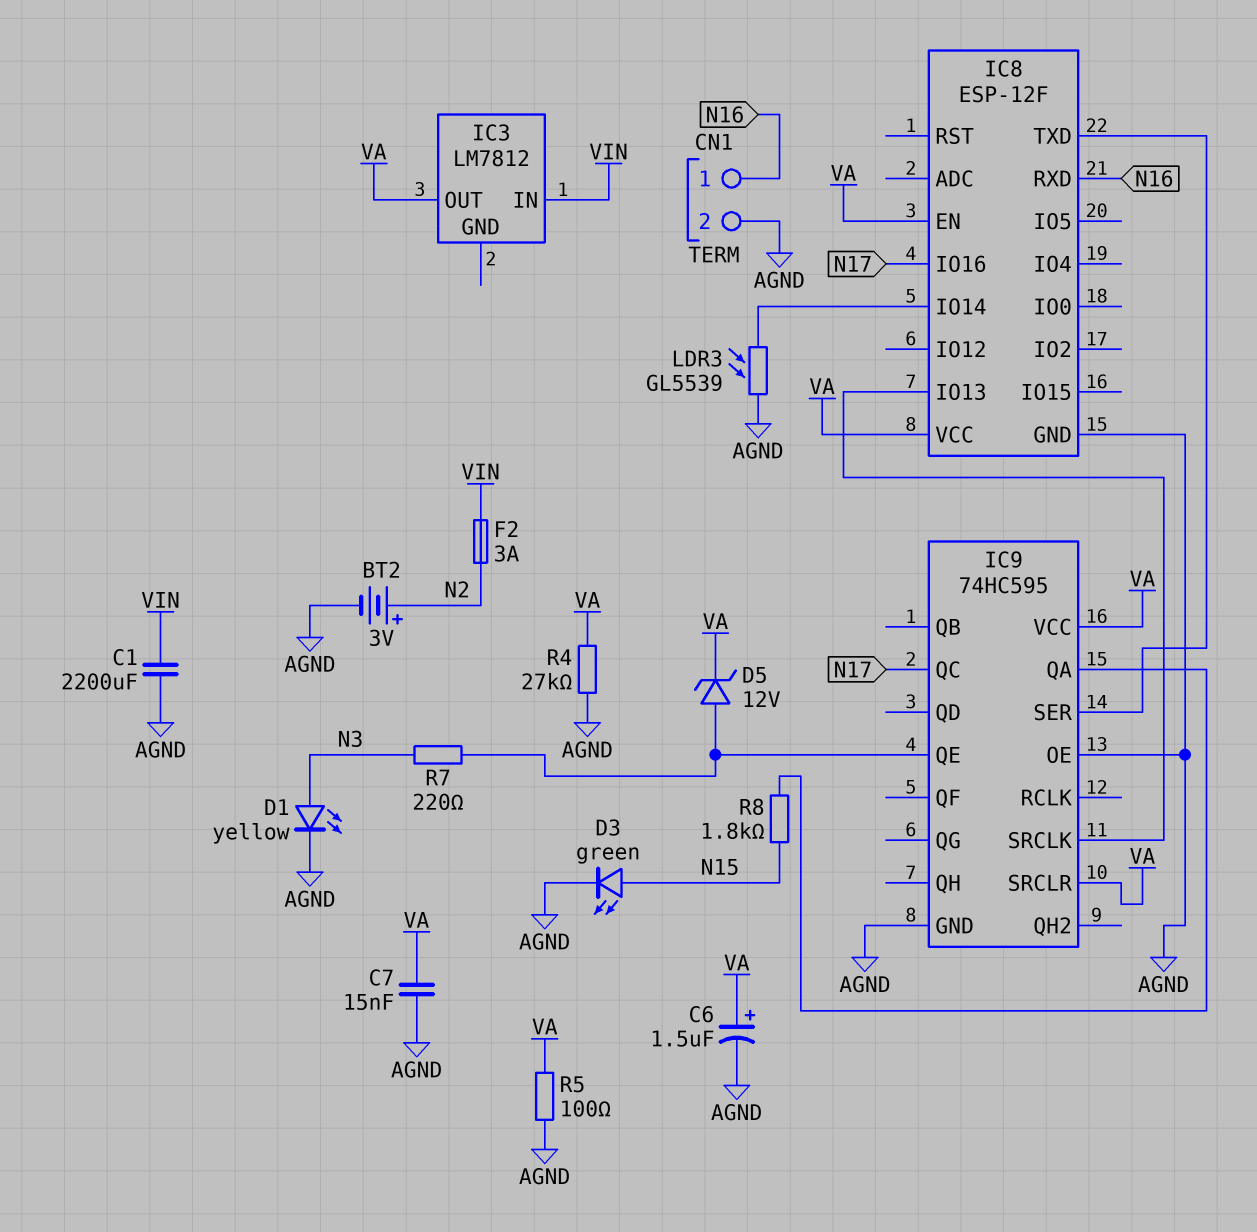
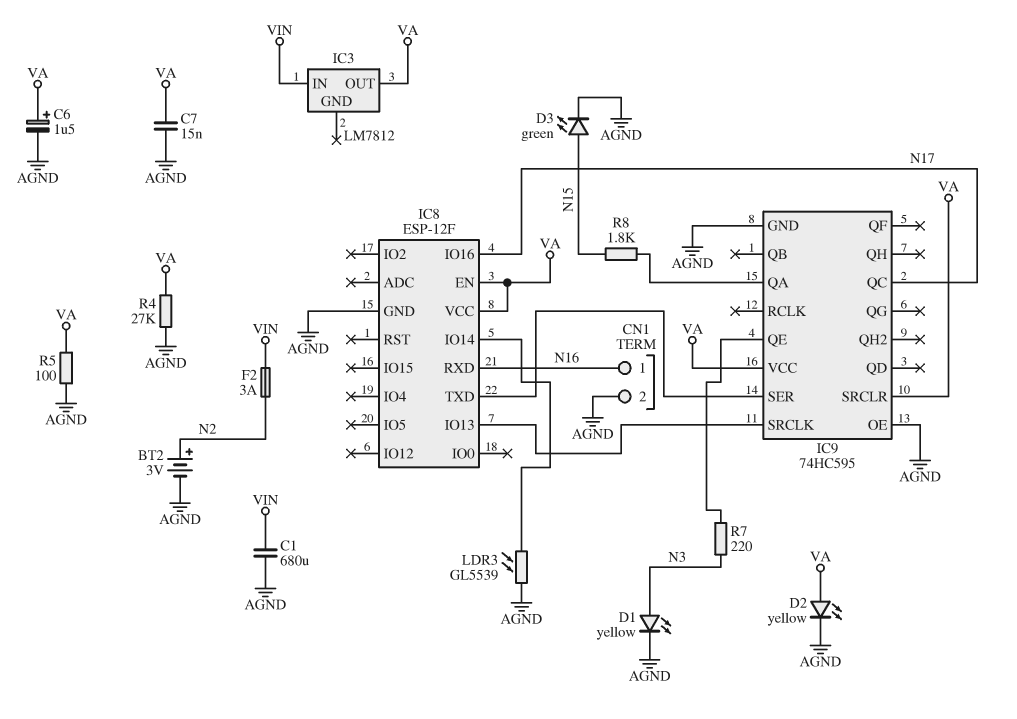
C1: 2200uF (AGND, VIN) -> 680uF (AGND, VIN)
D2: none -> LED yellow (A VA, K AGND)
D5: zener 12V (A IC9/QE, K VA) -> none

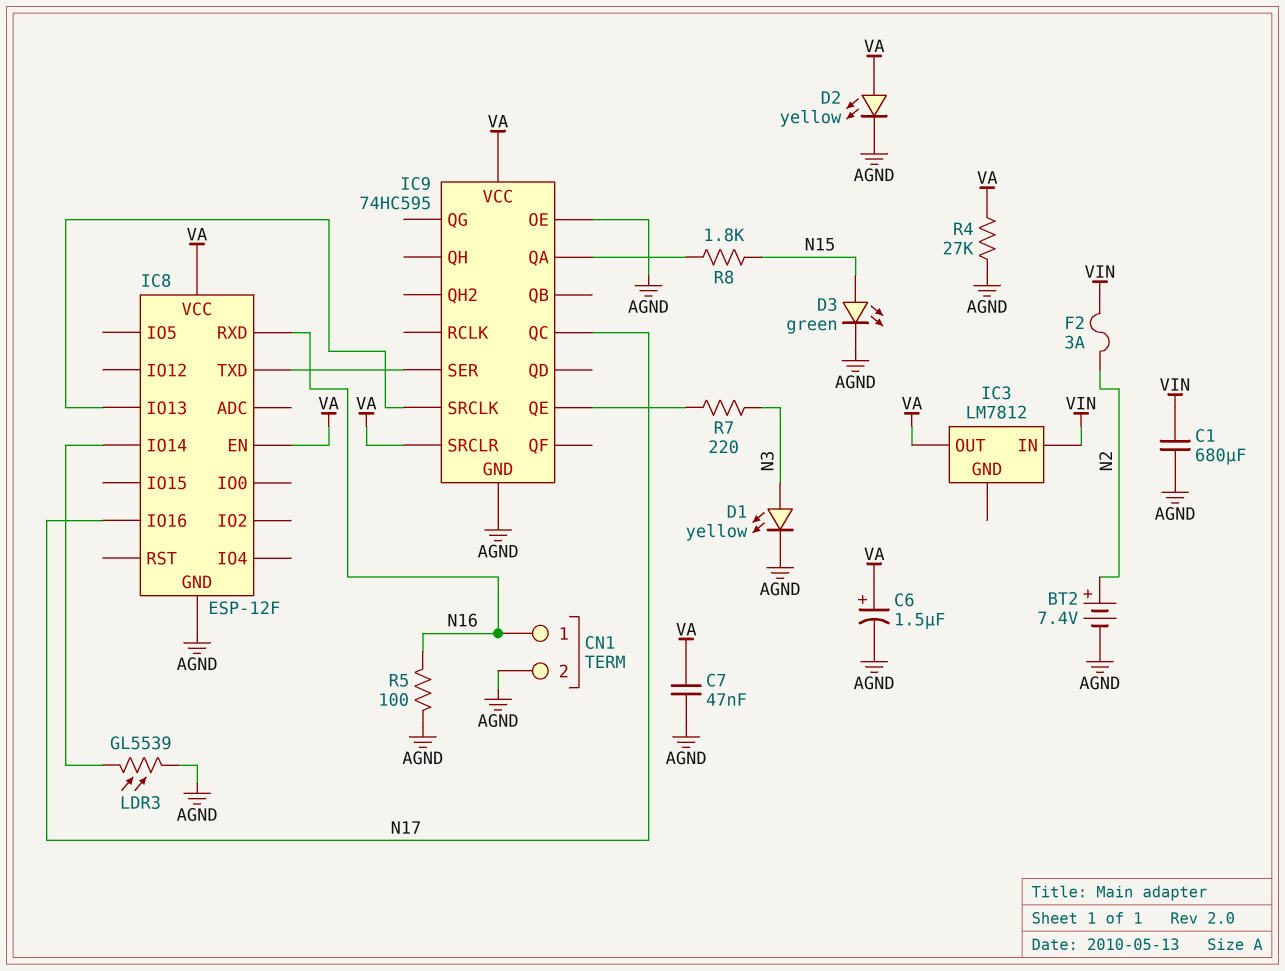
BT2: 3V (plus N2, minus AGND) -> 7.4V (plus N2, minus AGND)
C7: 15nF (AGND, VA) -> 47nF (AGND, VA)
R5: 100 (AGND, VA) -> 100 (AGND, N16)

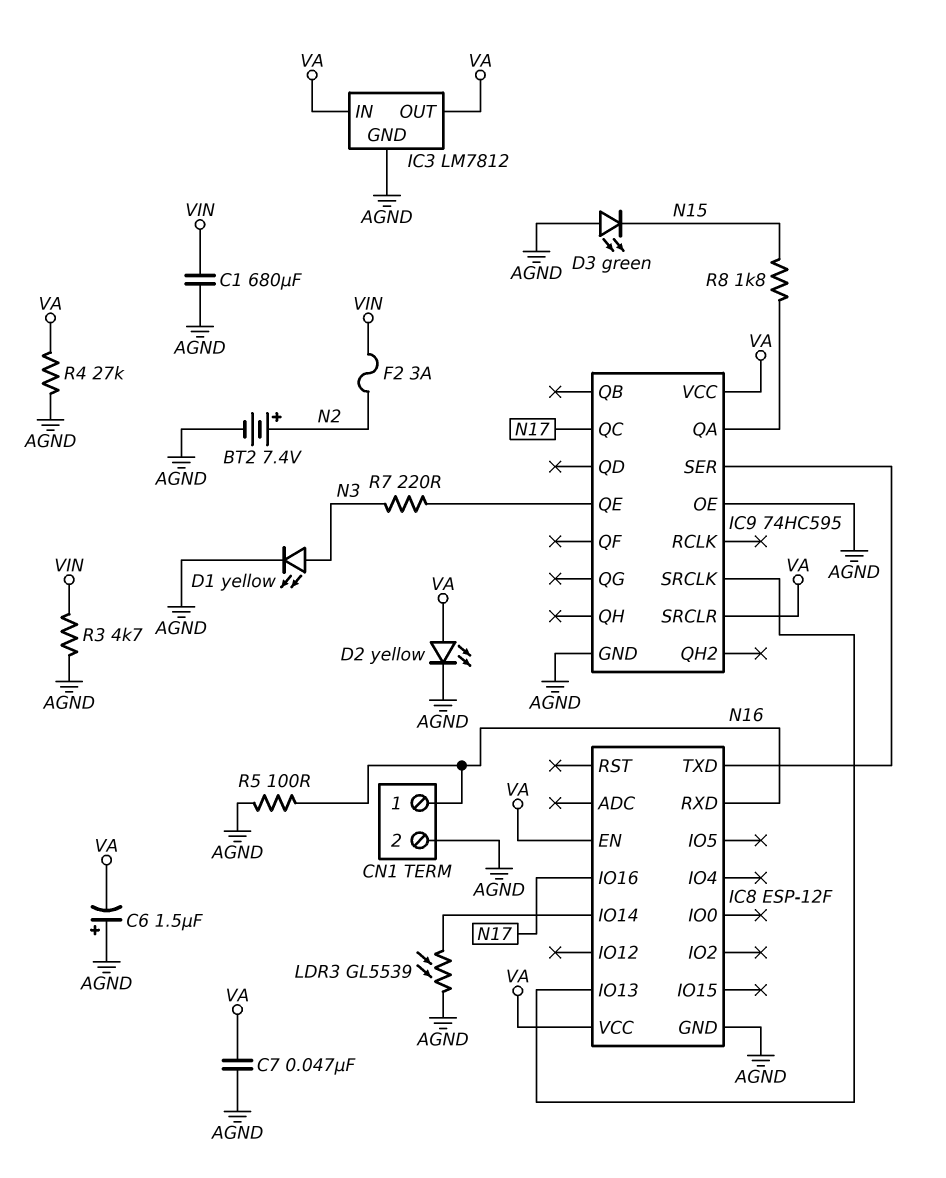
C6: 1.5uF (plus VA, minus AGND) -> 1.5uF (plus AGND, minus VA)
D3: LED green (A N15, K AGND) -> LED green (A AGND, K N15)
IC3 pin GND: none -> AGND
IC3 pin IN: VIN -> VA
R3: none -> 4.7k (AGND, VIN)

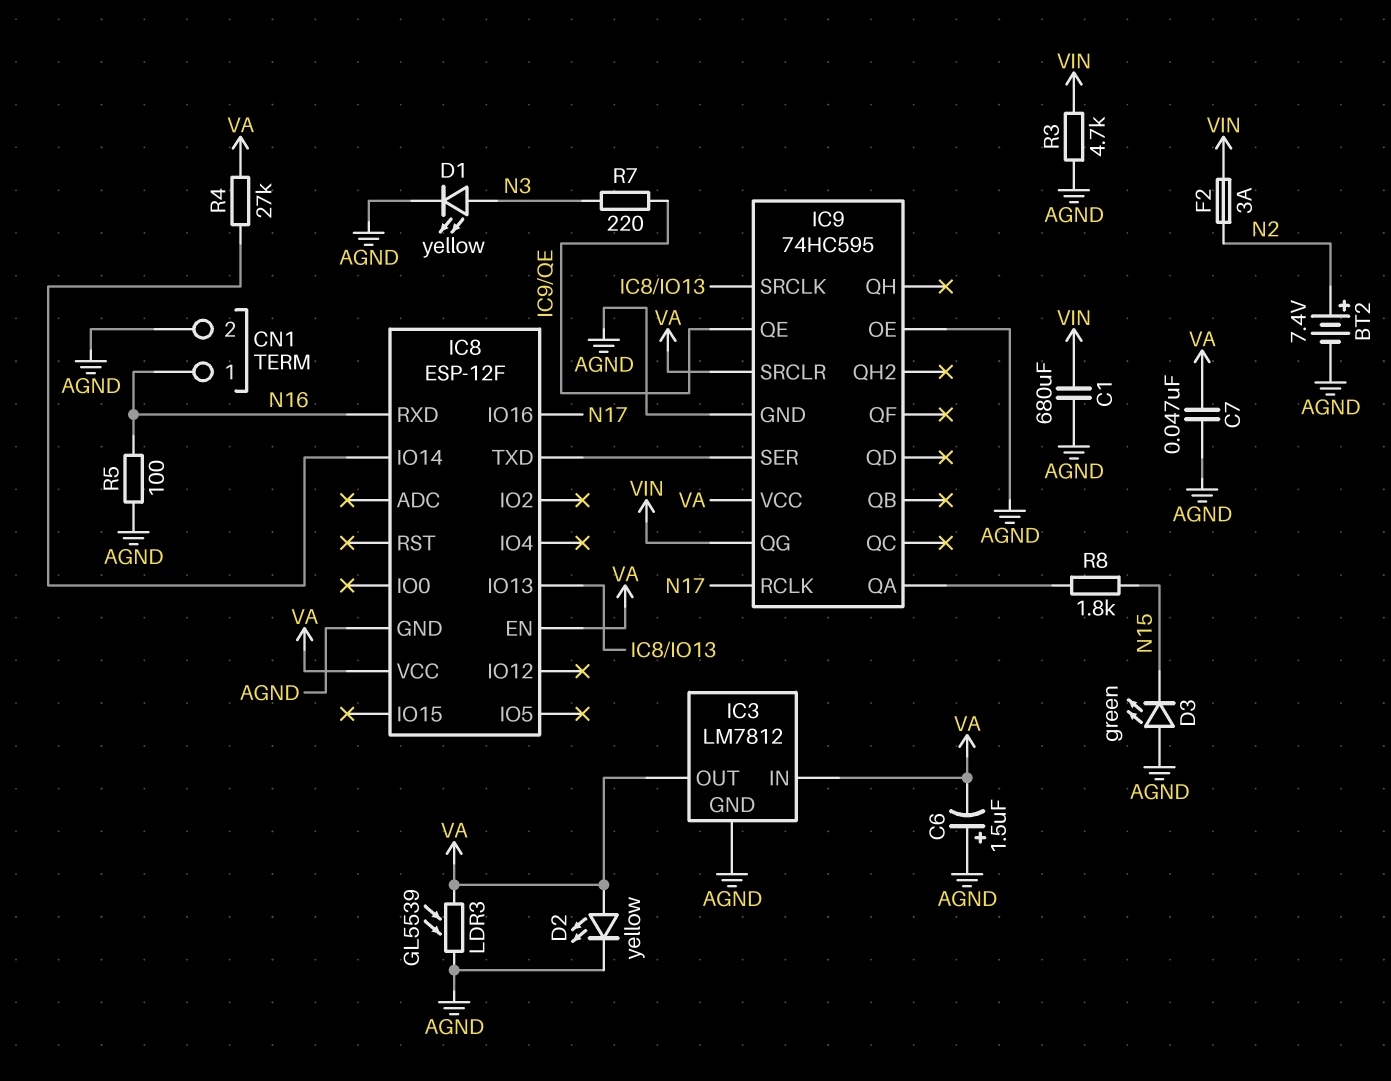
IC9 pin QC: N17 -> none
IC9 pin QG: none -> VIN
IC9 pin RCLK: none -> N17
LDR3: GL5539 (AGND, IC8/IO14) -> GL5539 (AGND, VA)
R4: 27k (AGND, VA) -> 27k (IC8/IO14, VA)

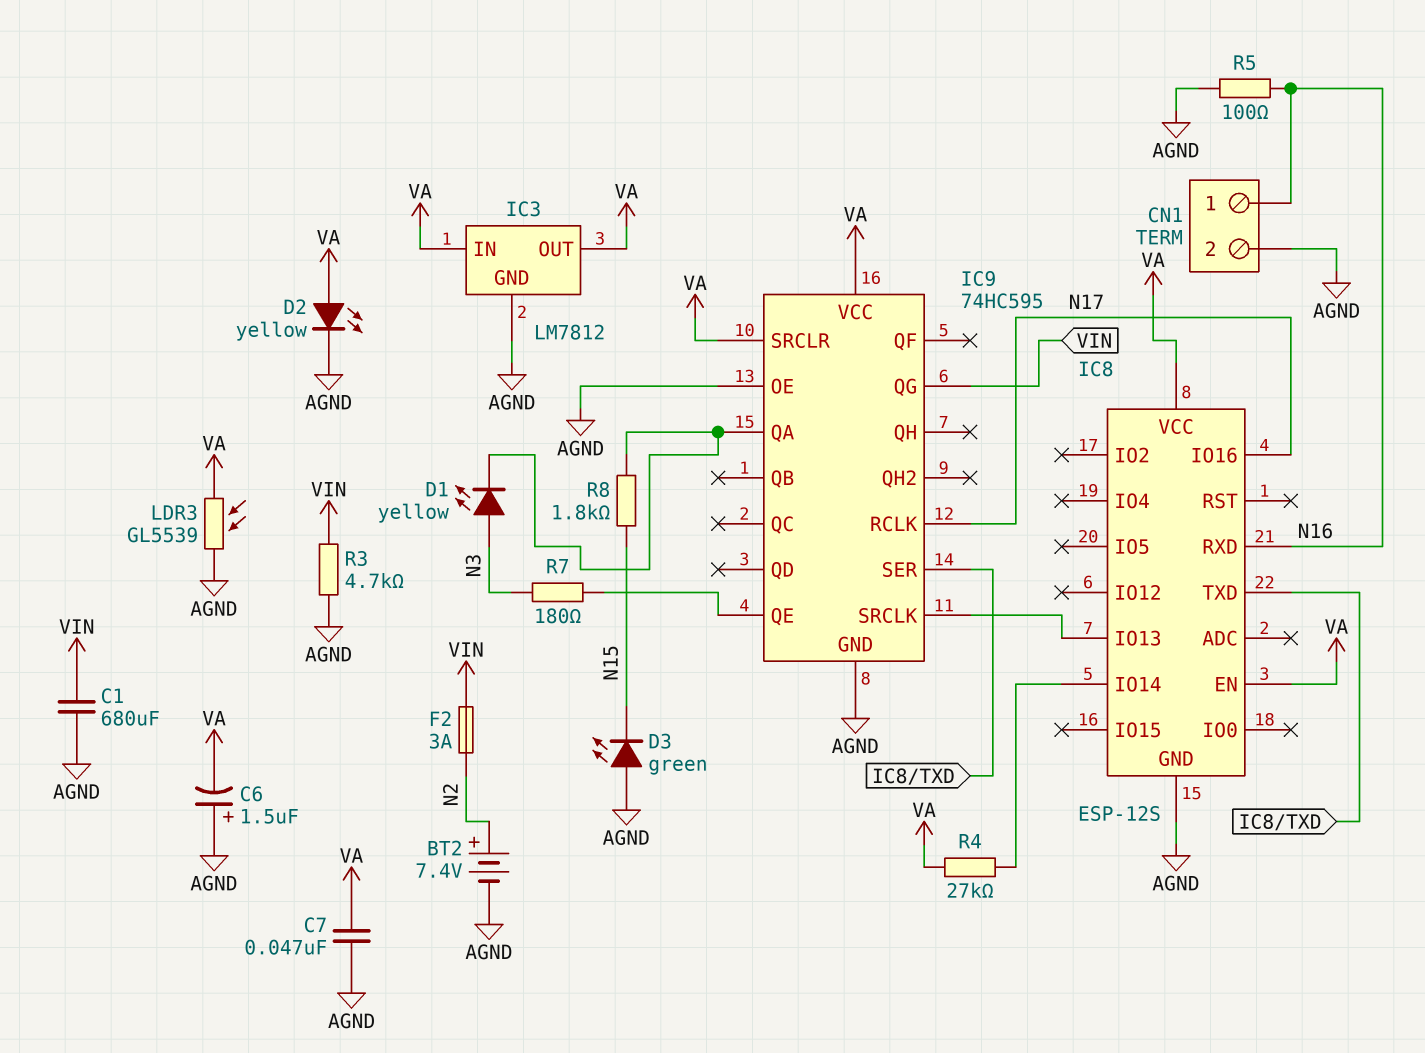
D1: LED yellow (A N3, K AGND) -> LED yellow (A N3, K IC9/QA)
IC8: ESP-12F -> ESP-12S
R7: 220 (IC9/QE, N3) -> 180 (IC9/QE, N3)

